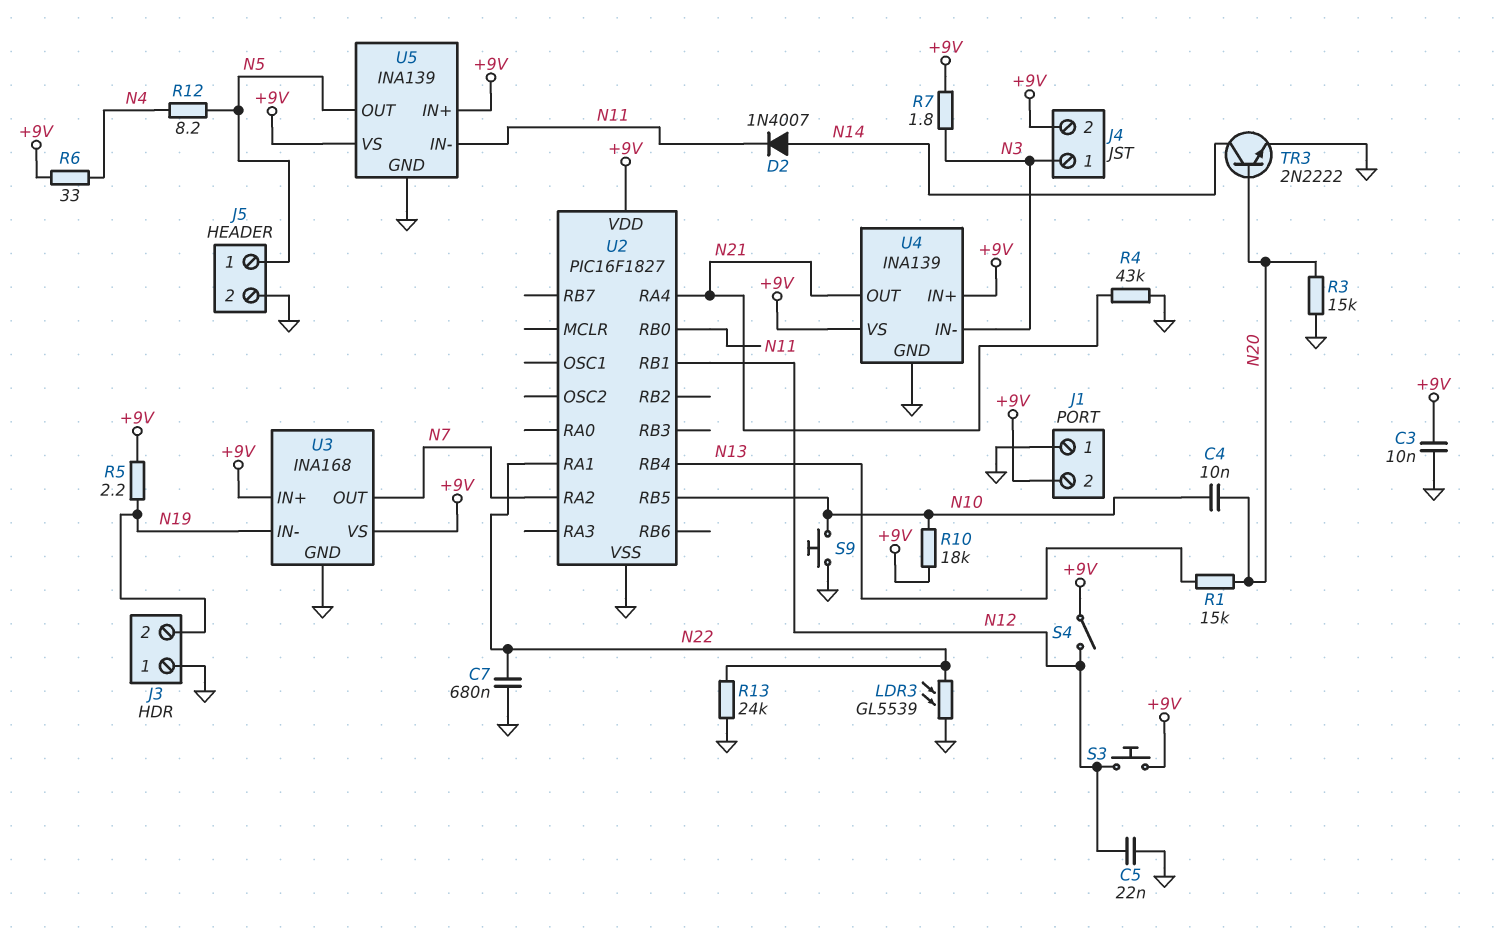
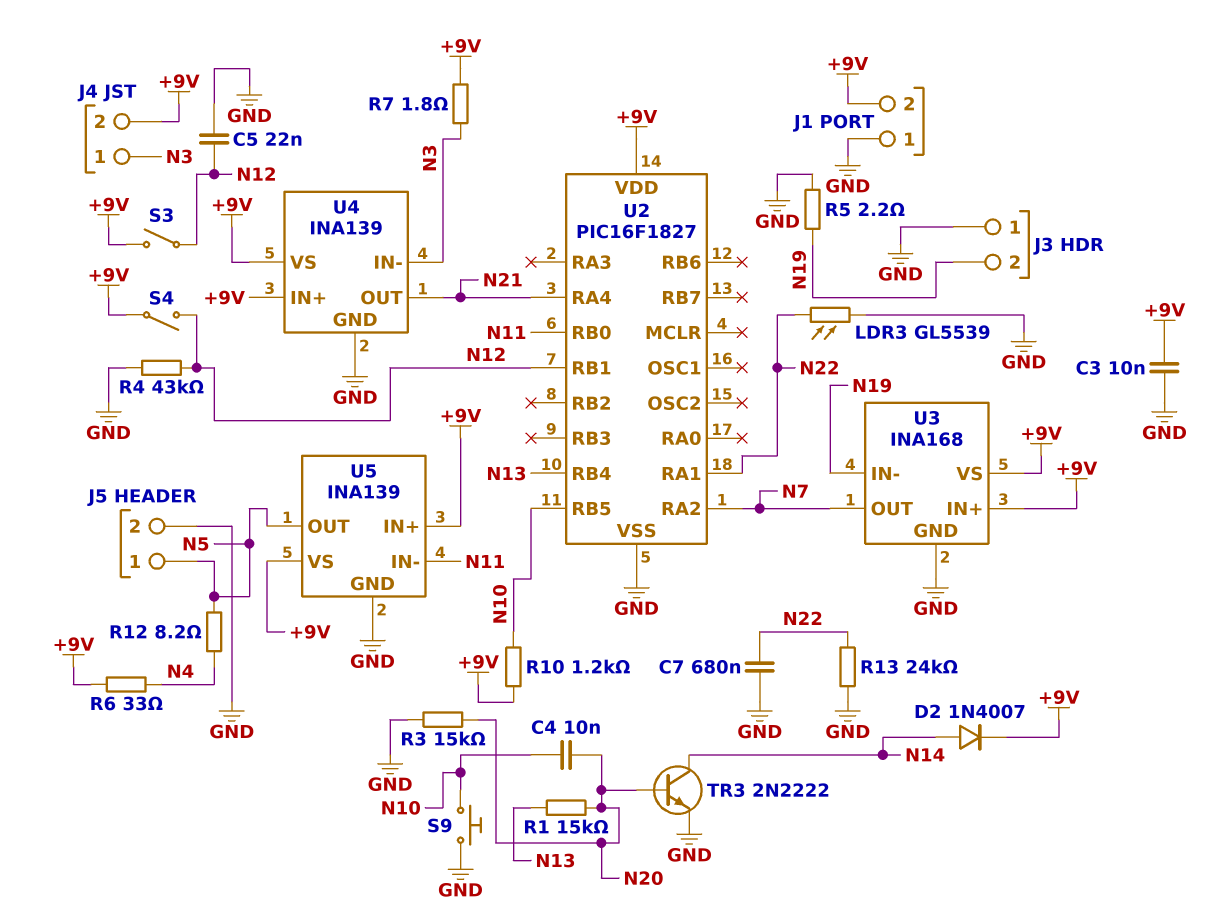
D2: diode 1N4007 (A N14, K N11) -> diode 1N4007 (A N14, K +9V)
R4: 43k (GND, N21) -> 43k (GND, N12)
R5: 2.2 (+9V, N19) -> 2.2 (GND, N19)
R10: 18k (+9V, N10) -> 1.2k (+9V, N10)
S3: button (+9V, N12) -> switch (+9V, N12)

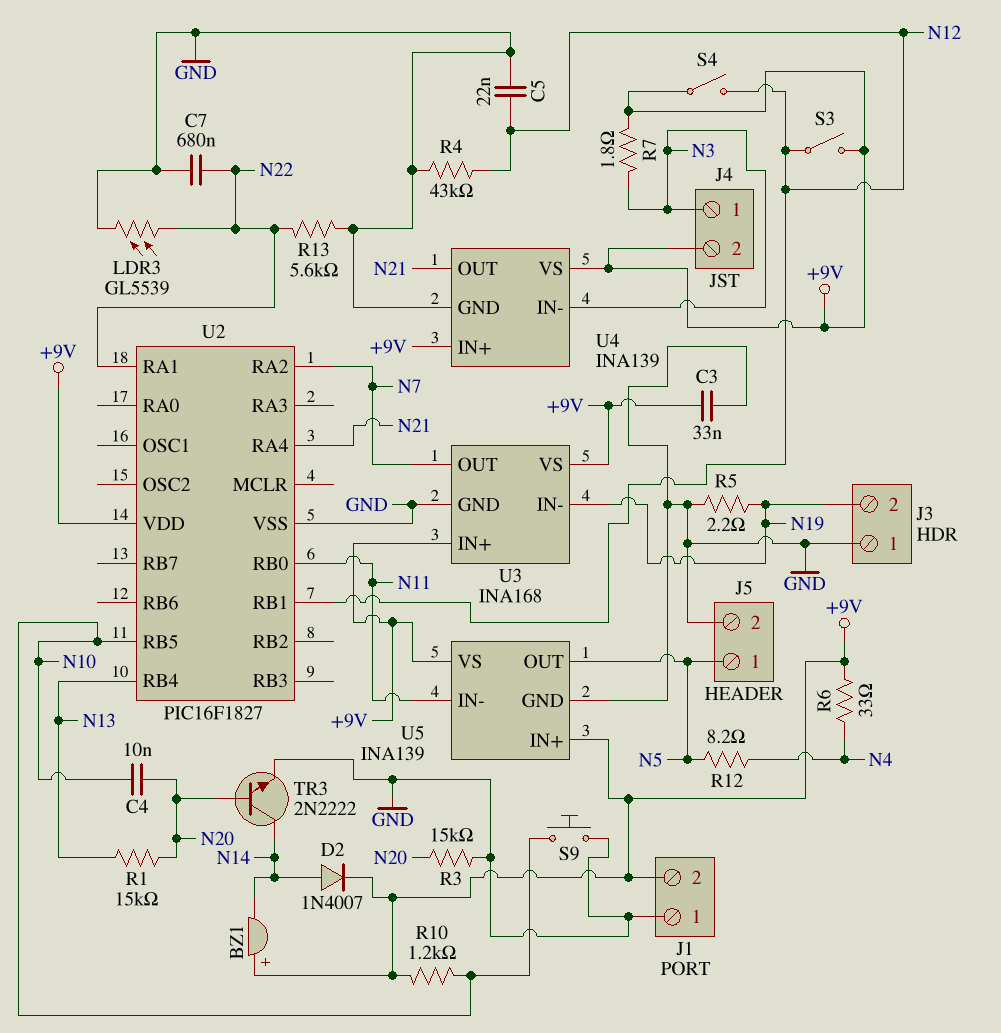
BZ1: none -> buzzer (plus +9V, minus N14)
C3: 10nF (+9V, GND) -> 33nF (+9V, GND)
R13: 24k (GND, N22) -> 5.6k (GND, N22)

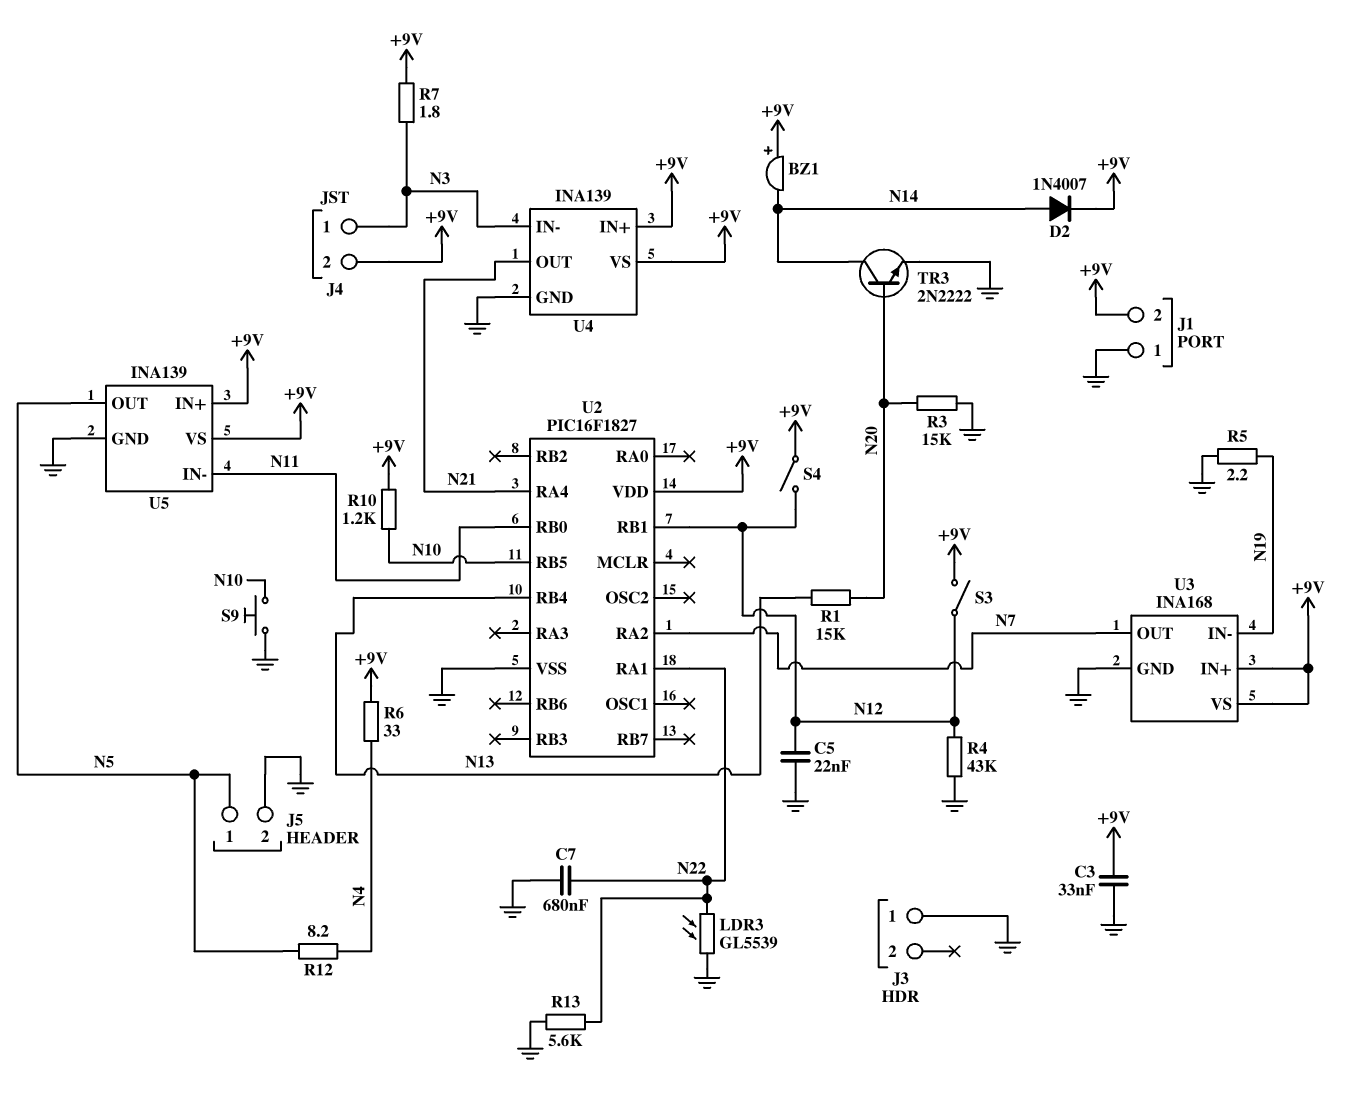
C4: 10nF (N10, N20) -> none
J3 pin 2: N19 -> none

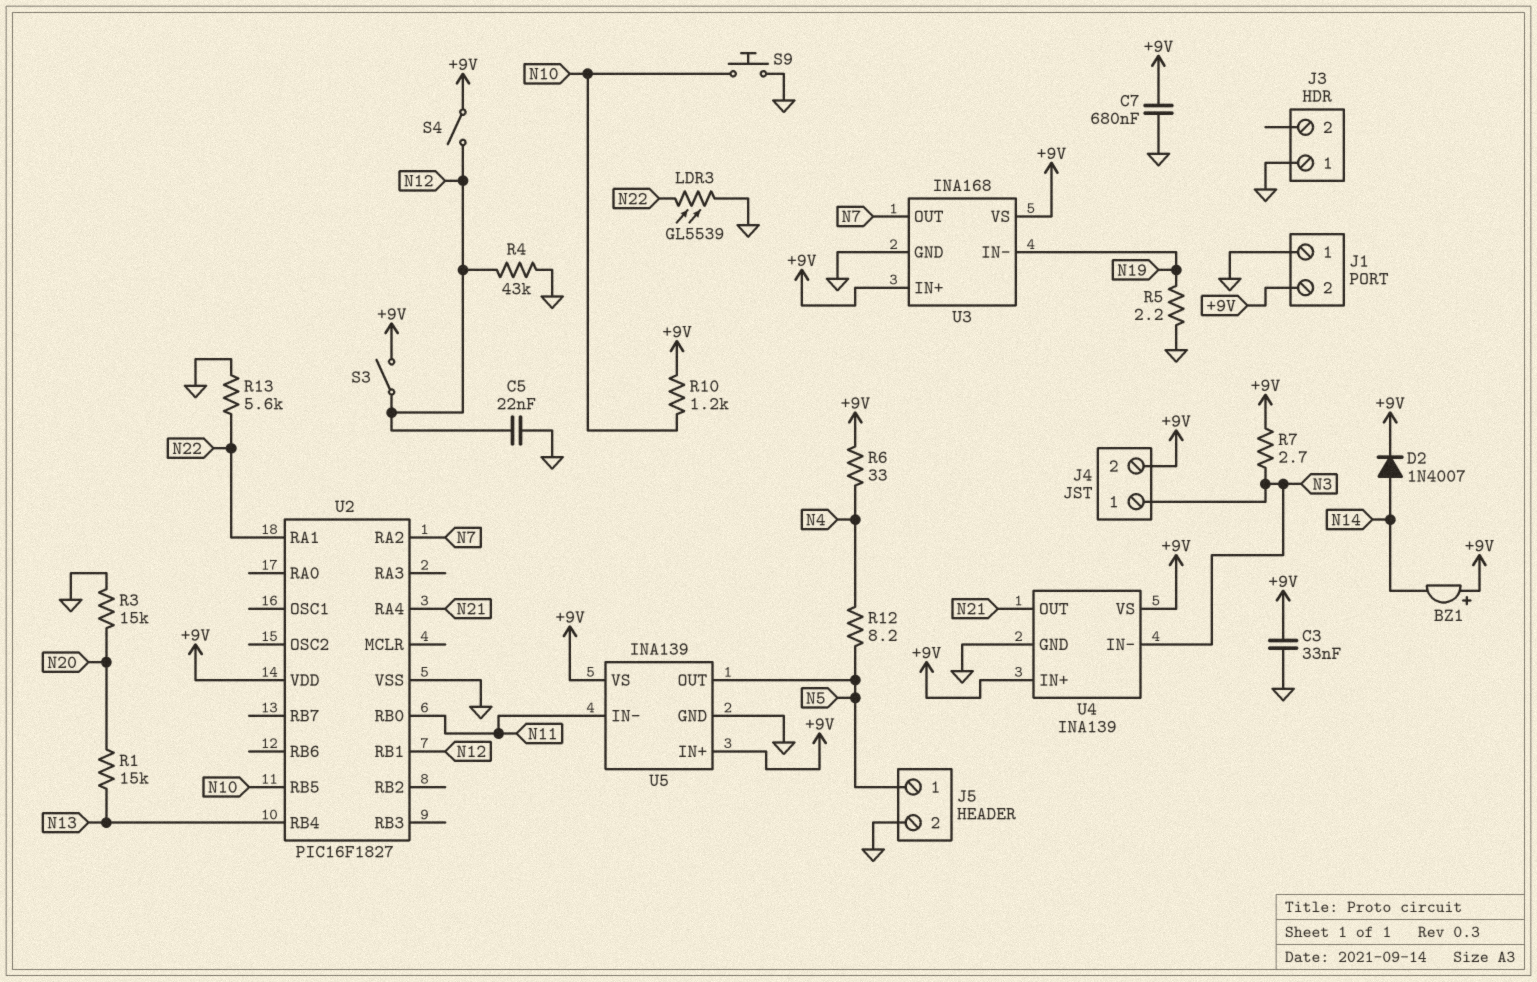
C7: 680nF (GND, N22) -> 680nF (+9V, GND)
R7: 1.8 (+9V, N3) -> 2.7 (+9V, N3)
TR3: NPN 2N2222 (B N20, C N14, E GND) -> none

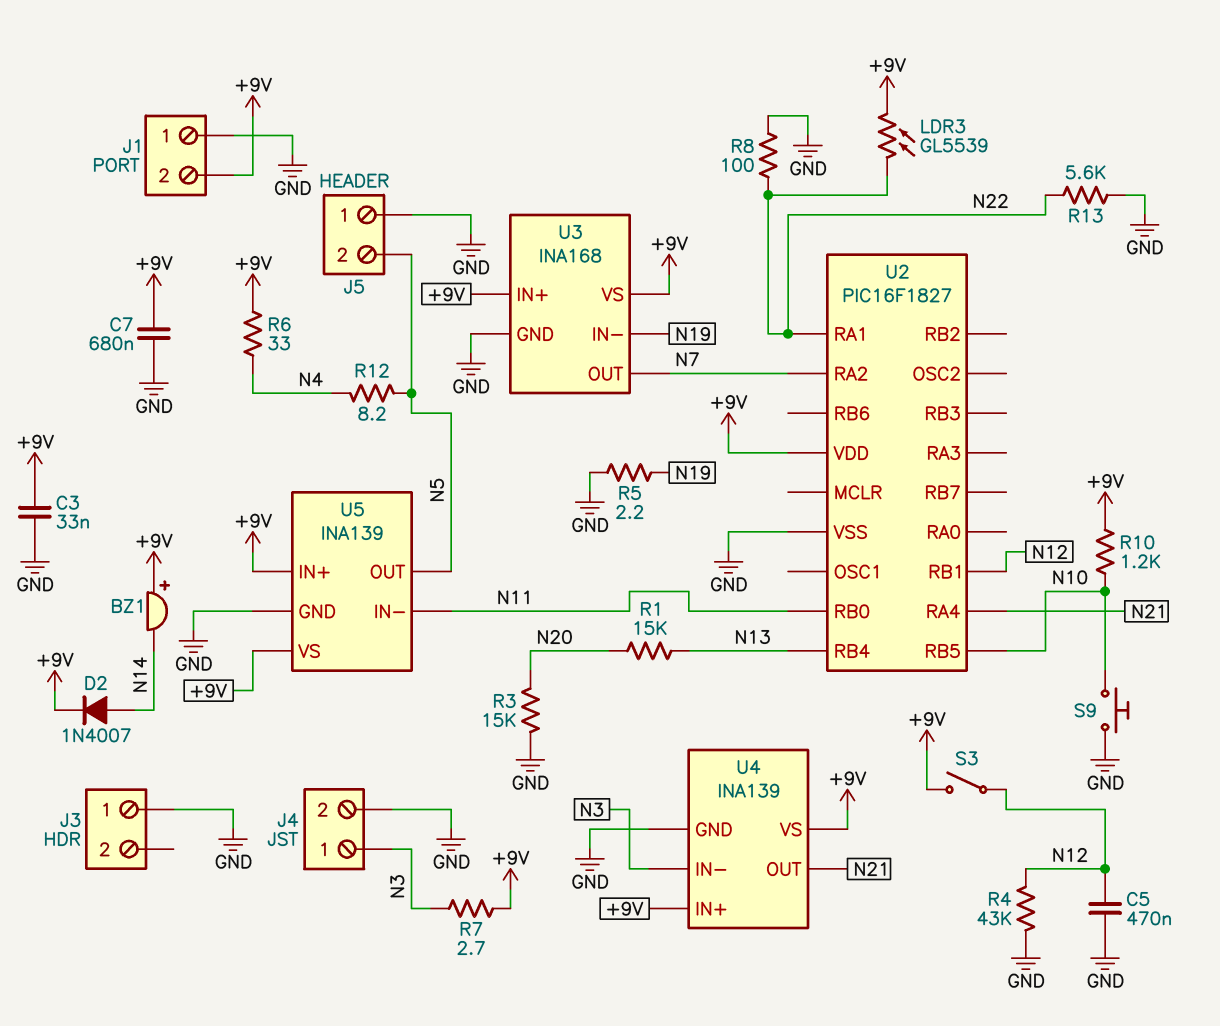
C5: 22nF (GND, N12) -> 470nF (GND, N12)
J4 pin 2: +9V -> GND
J5 pin 1: N5 -> GND
J5 pin 2: GND -> N5
LDR3: GL5539 (GND, N22) -> GL5539 (+9V, N22)
R8: none -> 100 (GND, N22)
S4: switch (+9V, N12) -> none

